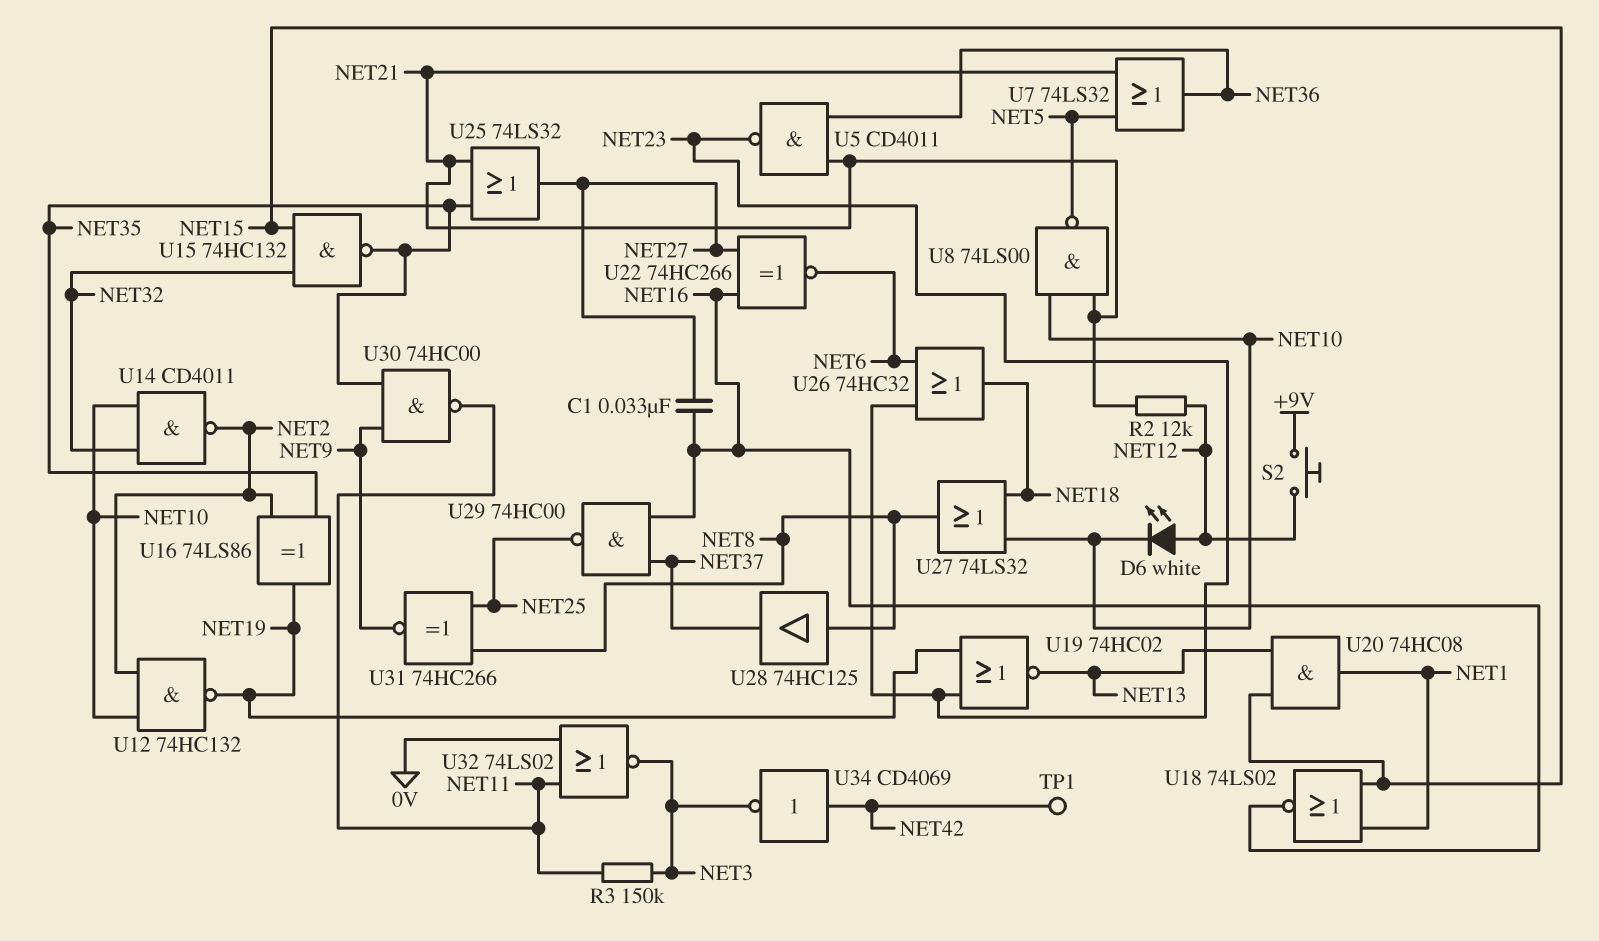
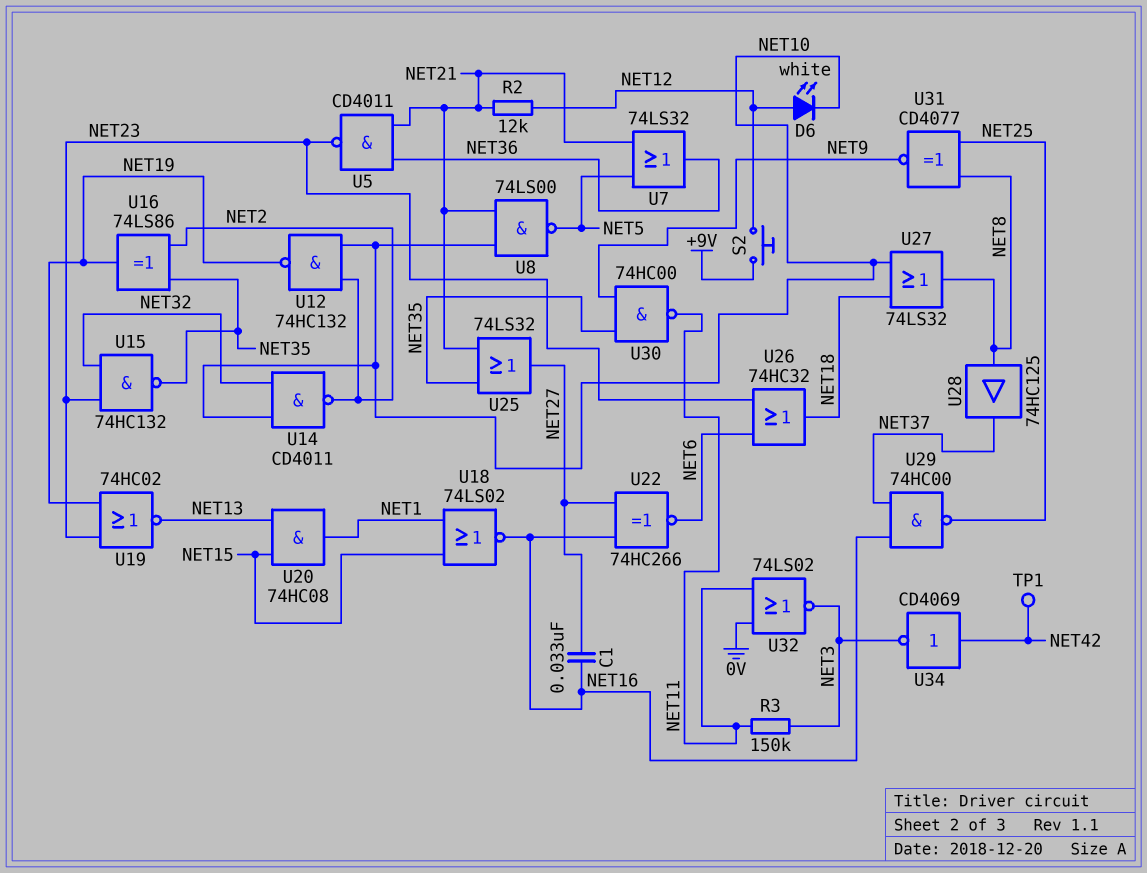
U15: NAND 74HC132 (in NET15, in NET32, out NET35) -> NAND 74HC132 (in NET23, in NET32, out NET35)
U31: XNOR 74HC266 (in NET8, in NET25, out NET9) -> XNOR CD4077 (in NET8, in NET25, out NET9)

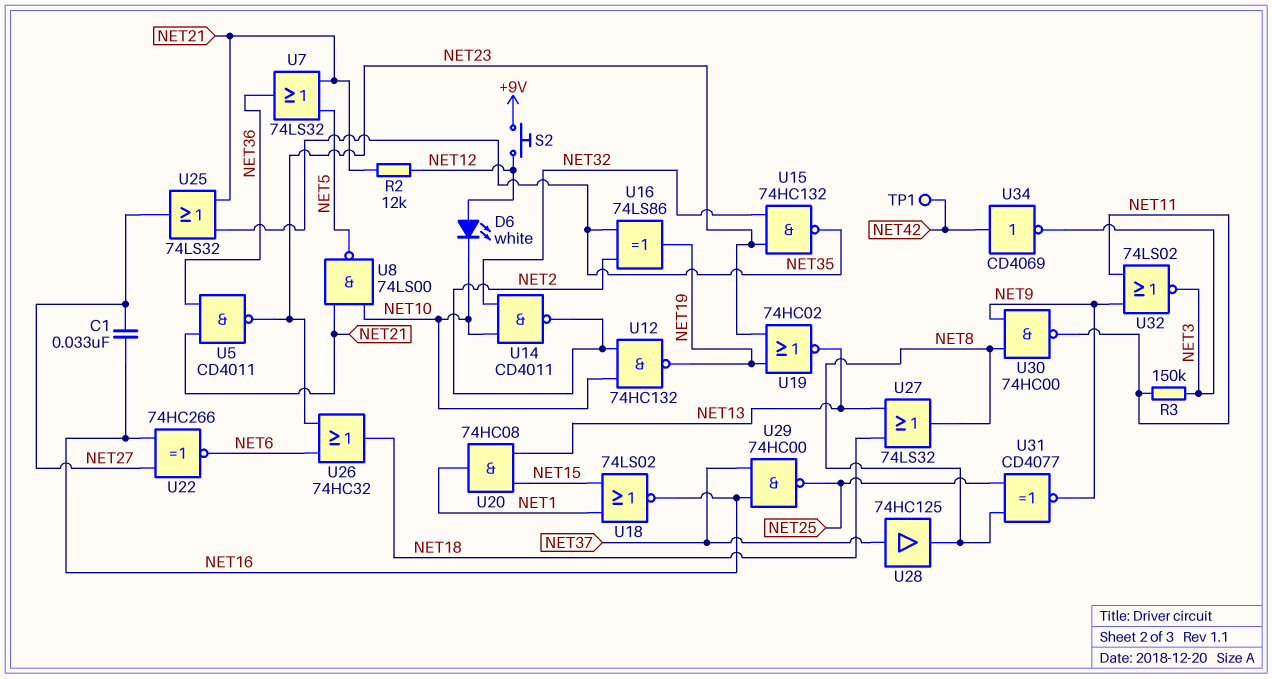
U27: OR 74LS32 (in NET10, in NET18, out NET8) -> OR 74LS32 (in NET13, in NET18, out NET8)
U28: buffer 74HC125 (in NET8, out NET37) -> buffer 74HC125 (in NET37, out NET8)
U30: NAND 74HC00 (in NET9, in NET35, out NET11) -> NAND 74HC00 (in NET8, in NET9, out NET11)
U32: NOR 74LS02 (in 0V, in NET11, out NET3) -> NOR 74LS02 (in NET9, in NET11, out NET3)

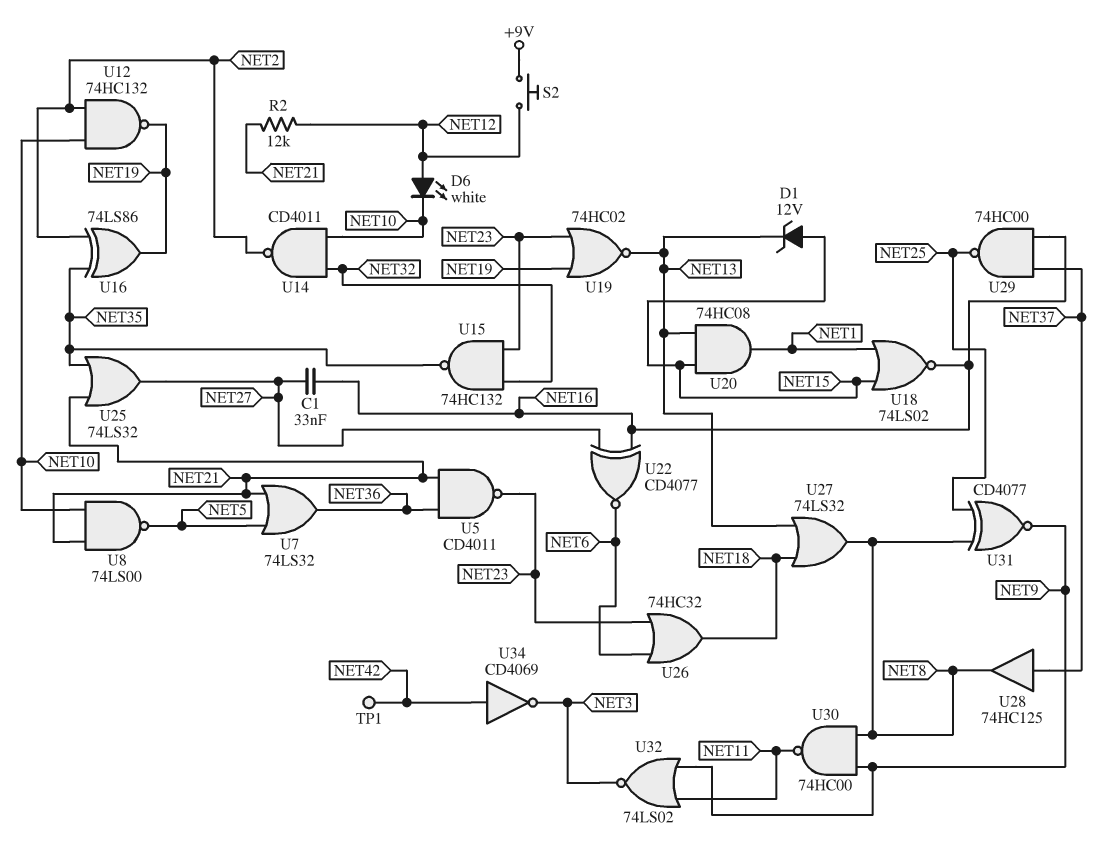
D1: none -> zener 12V (A NET15, K NET13)
R3: 150k (NET3, NET11) -> none
U22: XNOR 74HC266 (in NET16, in NET27, out NET6) -> XNOR CD4077 (in NET16, in NET27, out NET6)

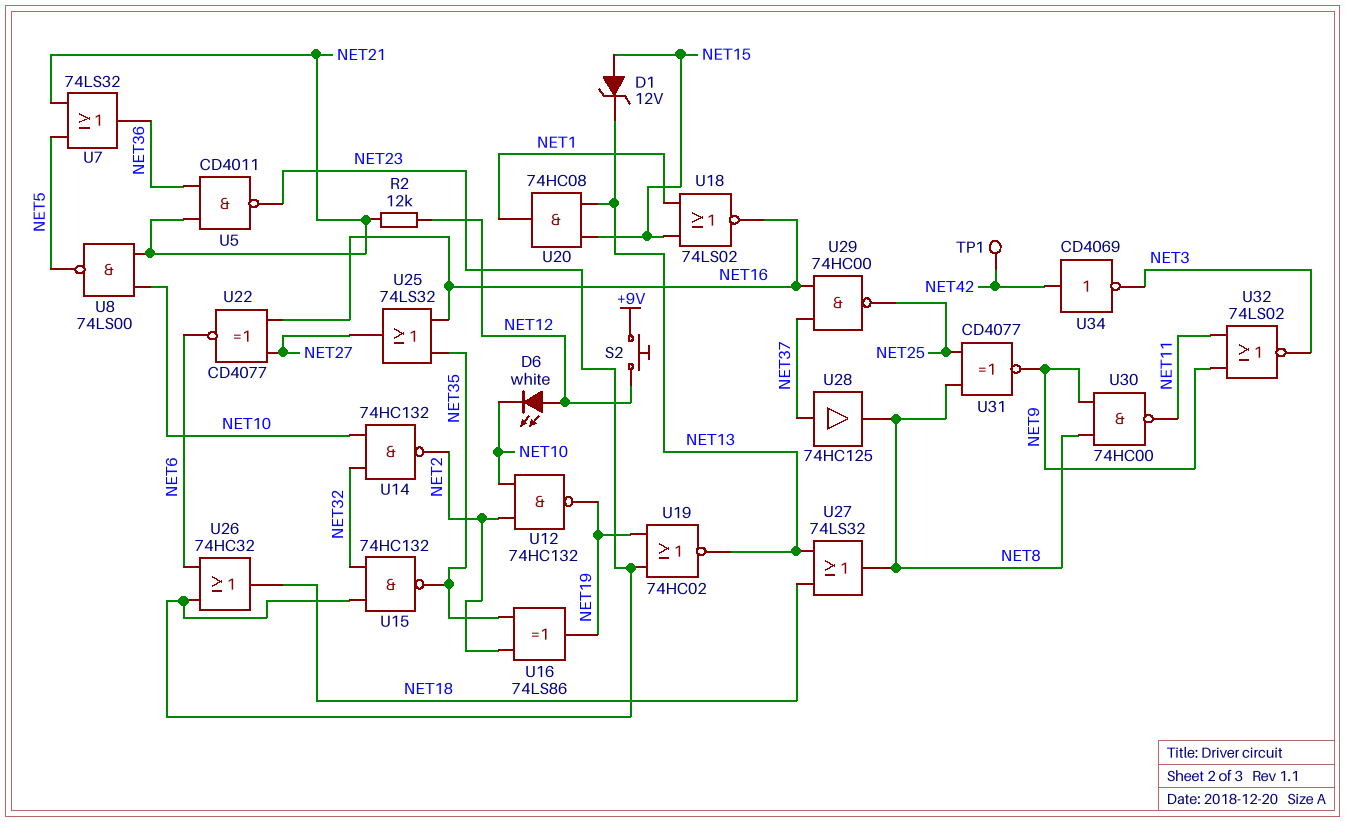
C1: 33nF (NET16, NET27) -> none
U14: NAND CD4011 (in NET10, in NET32, out NET2) -> NAND 74HC132 (in NET10, in NET32, out NET2)
U25: OR 74LS32 (in NET21, in NET35, out NET27) -> OR 74LS32 (in NET16, in NET35, out NET27)

